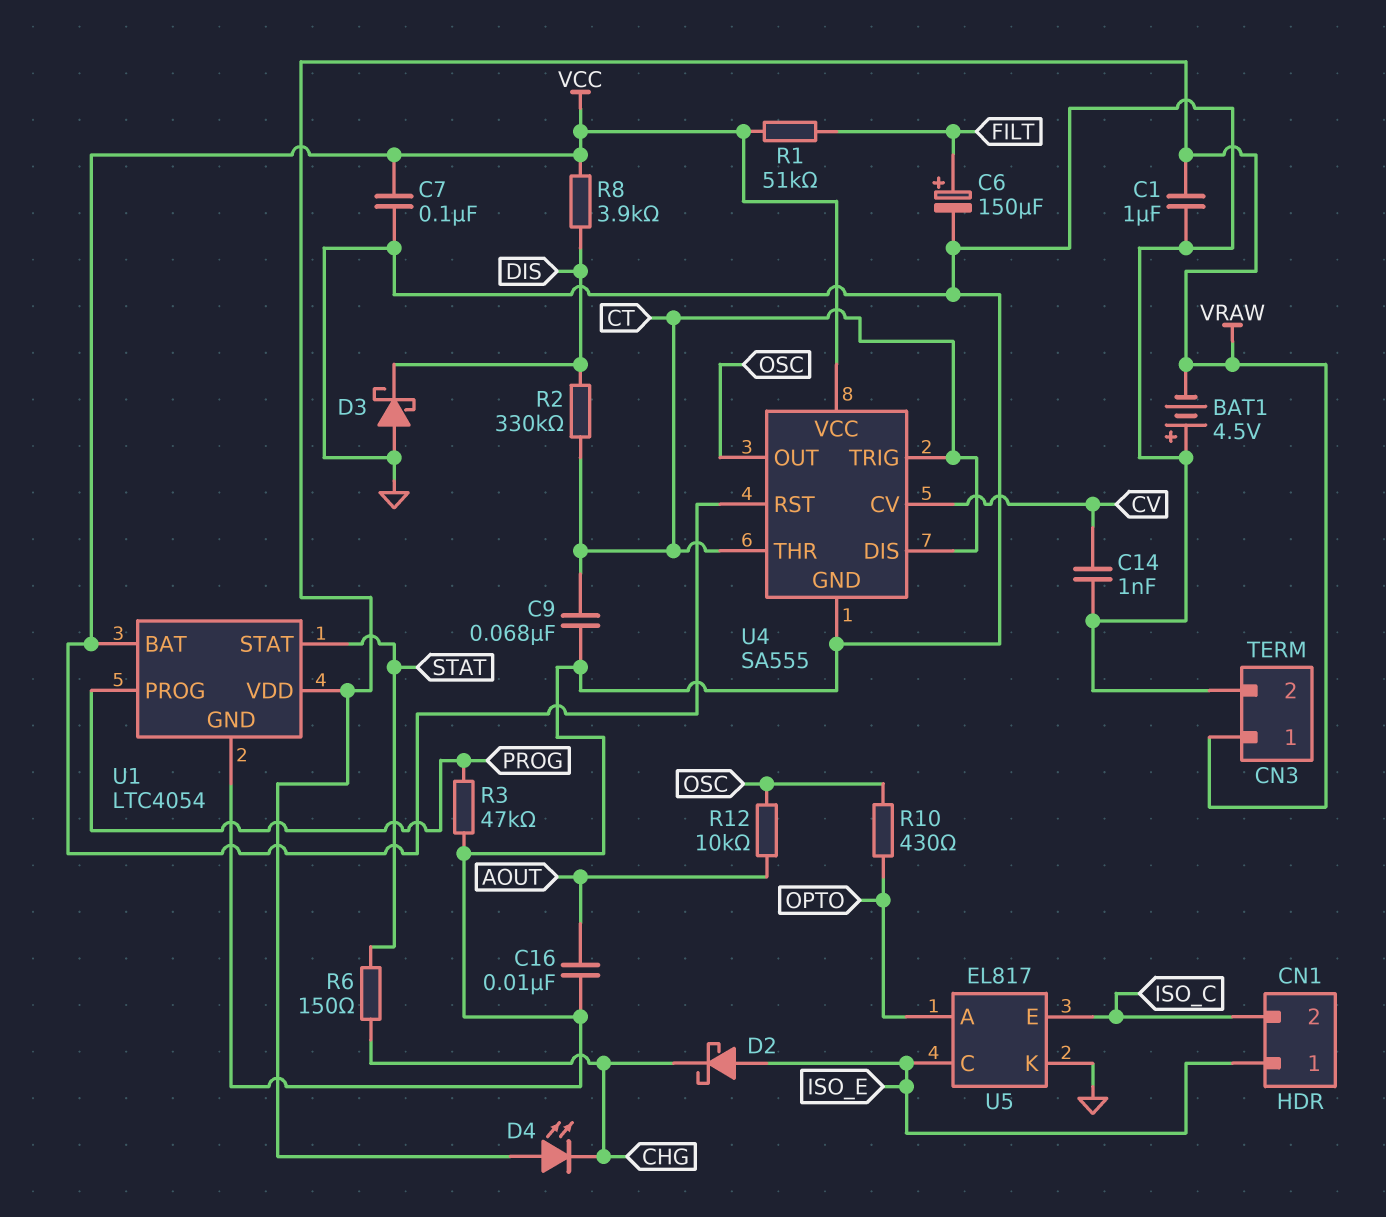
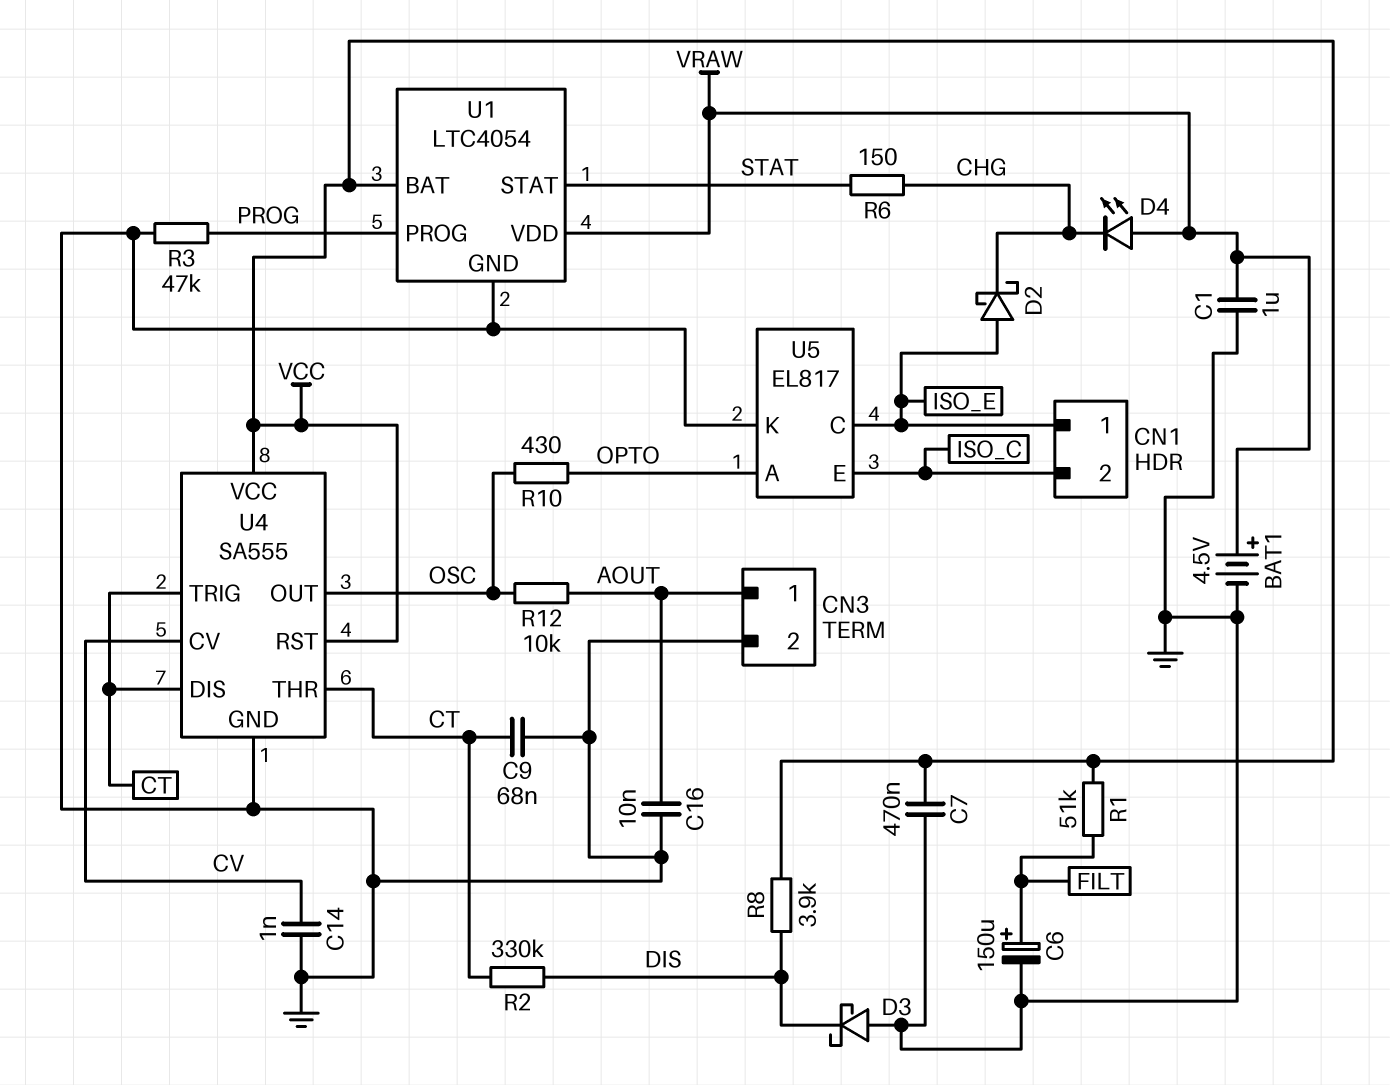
BAT1: 4.5V (plus GND, minus VRAW) -> 4.5V (plus VRAW, minus GND)
C7: 100nF (GND, VCC) -> 470nF (GND, VCC)
CN3 pin 1: VRAW -> AOUT

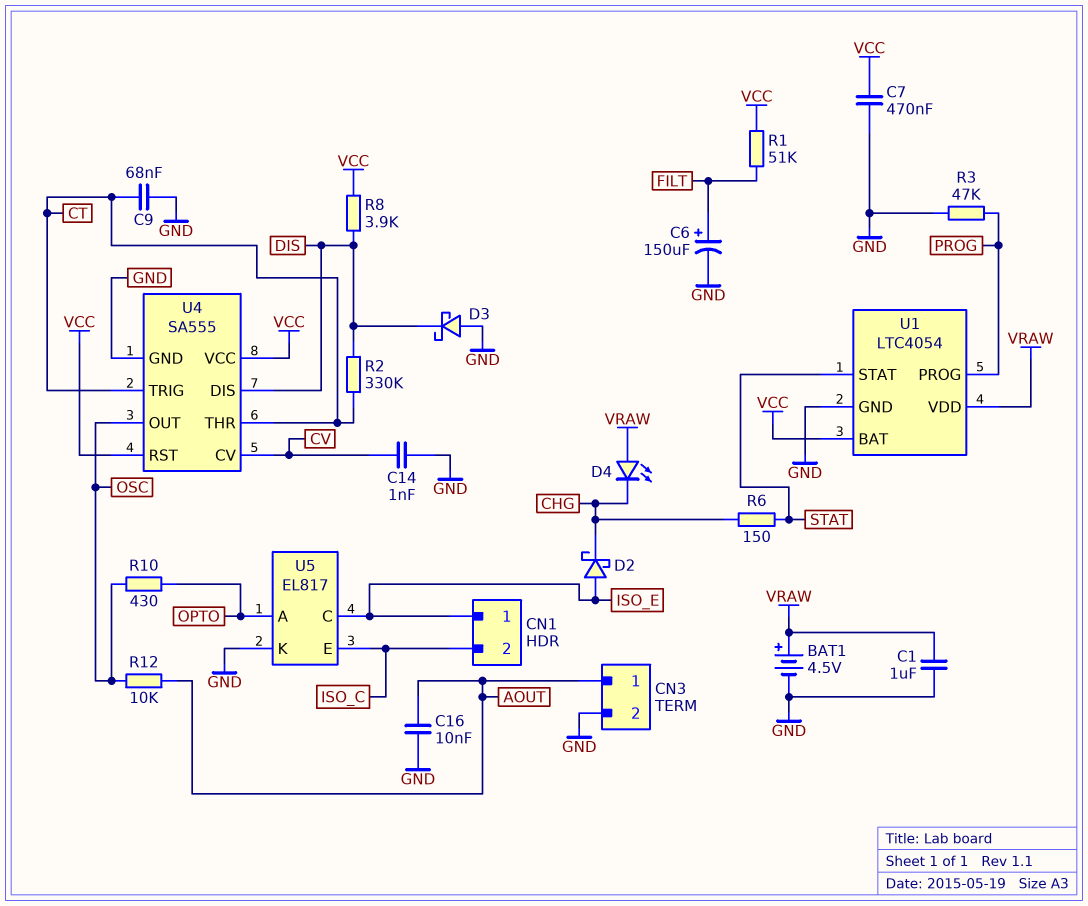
U4 pin DIS: CT -> DIS

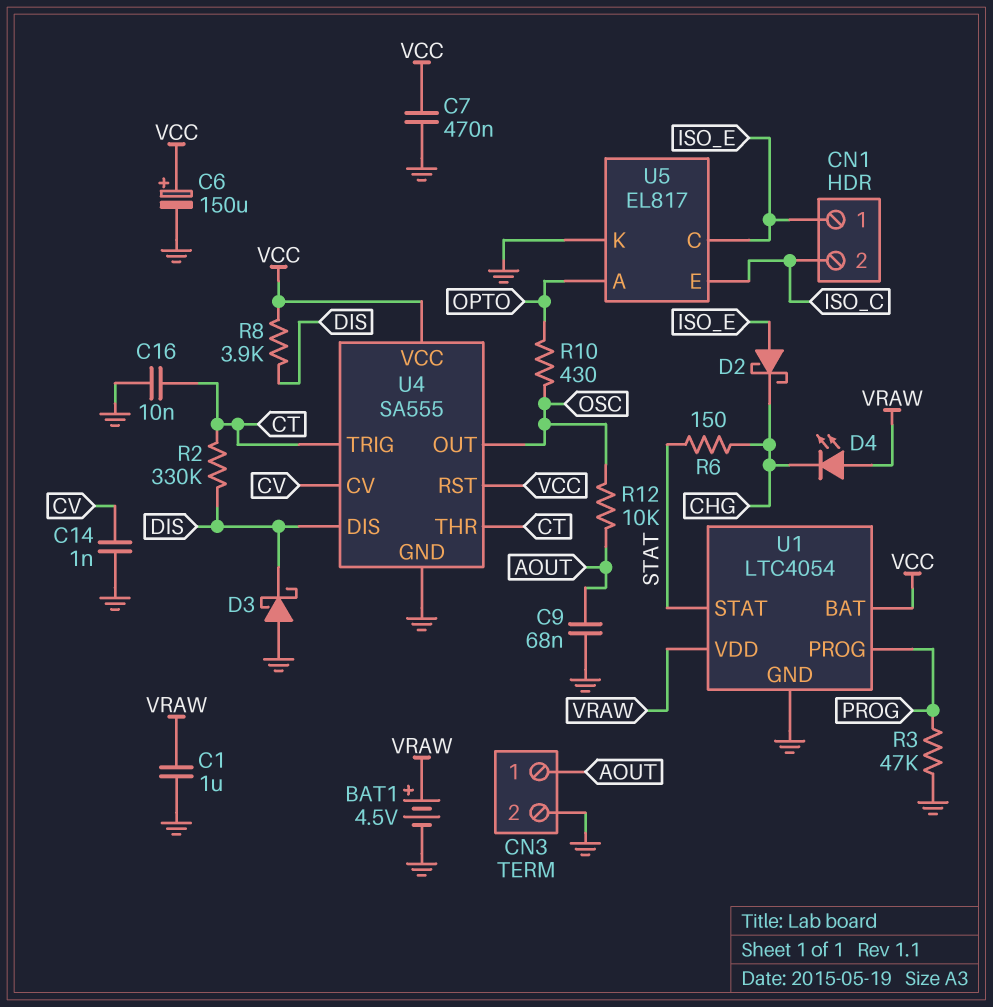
C6: 150uF (plus FILT, minus GND) -> 150uF (plus VCC, minus GND)
C9: 68nF (CT, GND) -> 68nF (AOUT, GND)
C16: 10nF (AOUT, GND) -> 10nF (CT, GND)
R1: 51k (FILT, VCC) -> none

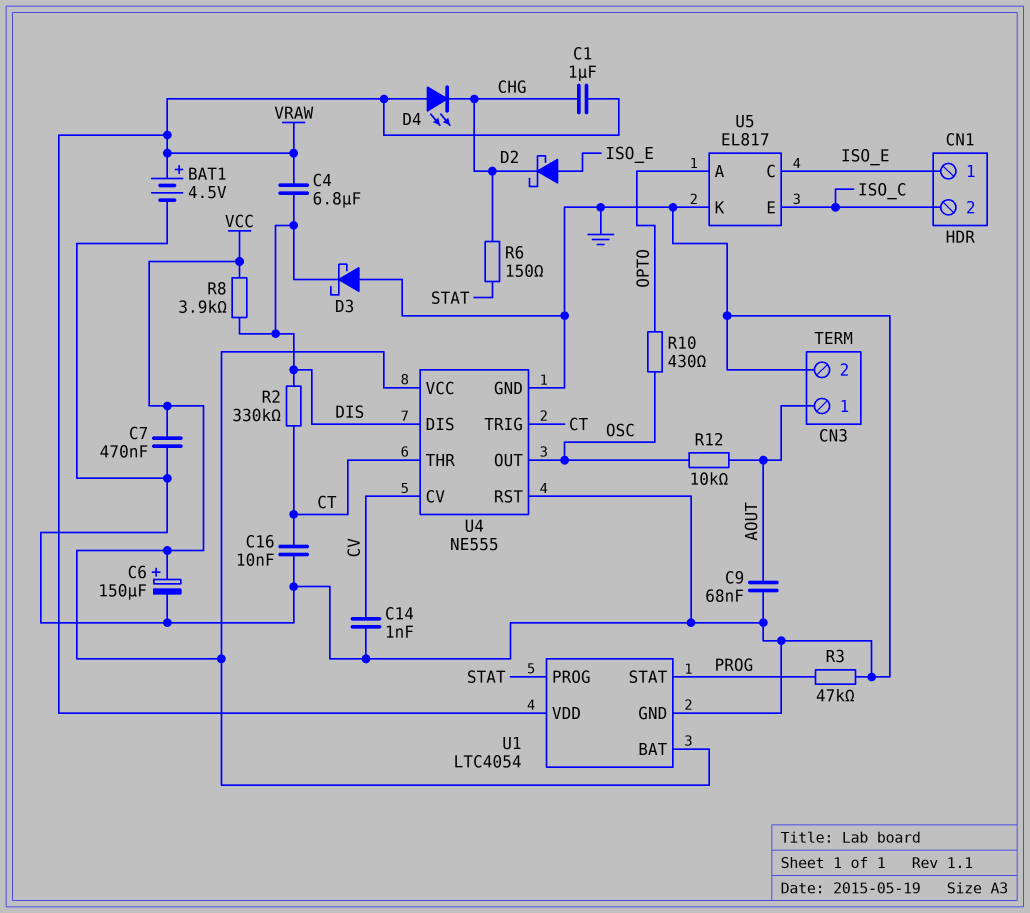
C1: 1uF (GND, VRAW) -> 1uF (CHG, VRAW)
C4: none -> 6.8uF (DIS, VRAW)
U1 pin PROG: PROG -> STAT
U1 pin STAT: STAT -> PROG
U4: SA555 -> NE555
U4 pin RST: VCC -> GND

